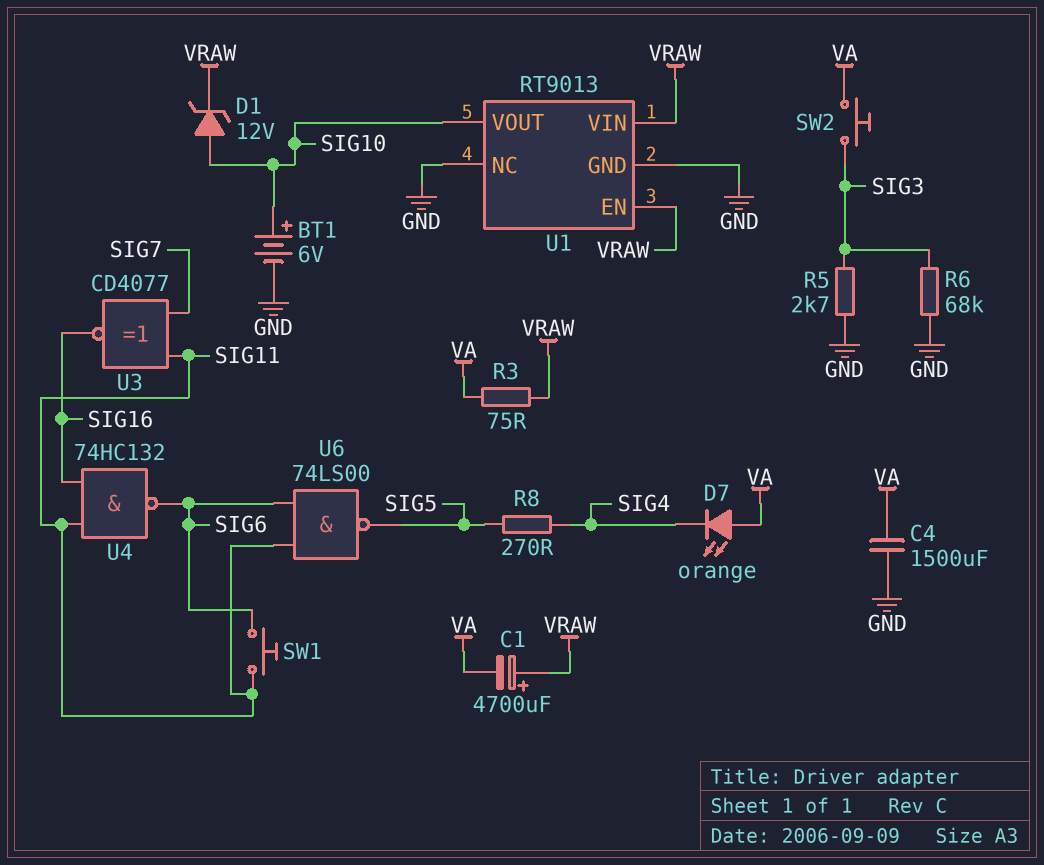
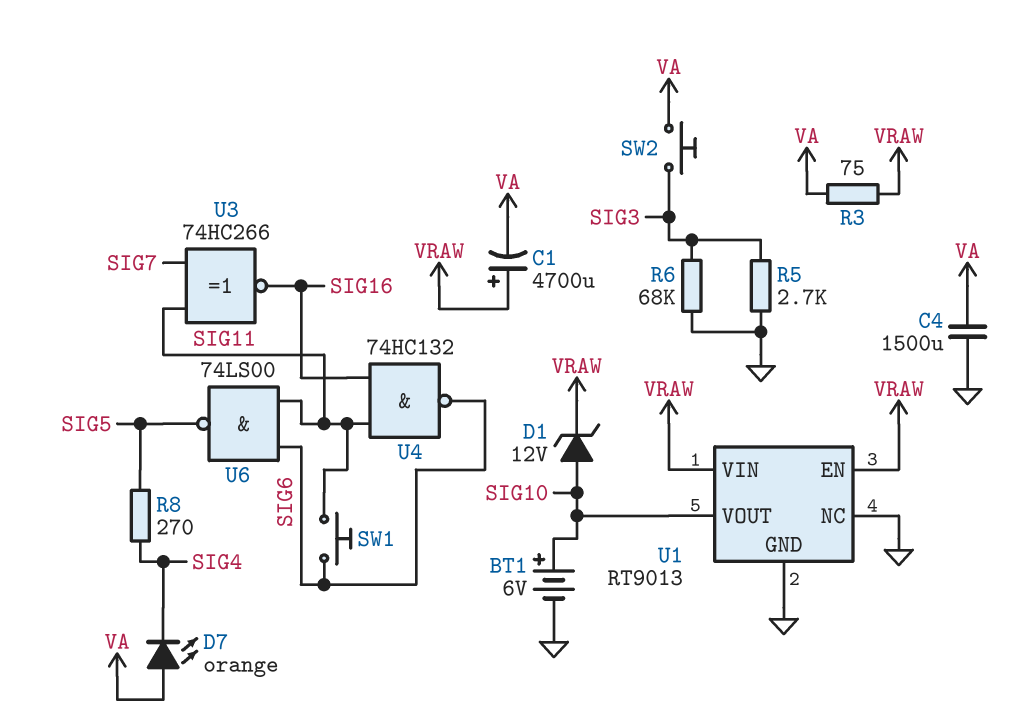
U3: XNOR CD4077 (in SIG7, in SIG11, out SIG16) -> XNOR 74HC266 (in SIG7, in SIG11, out SIG16)

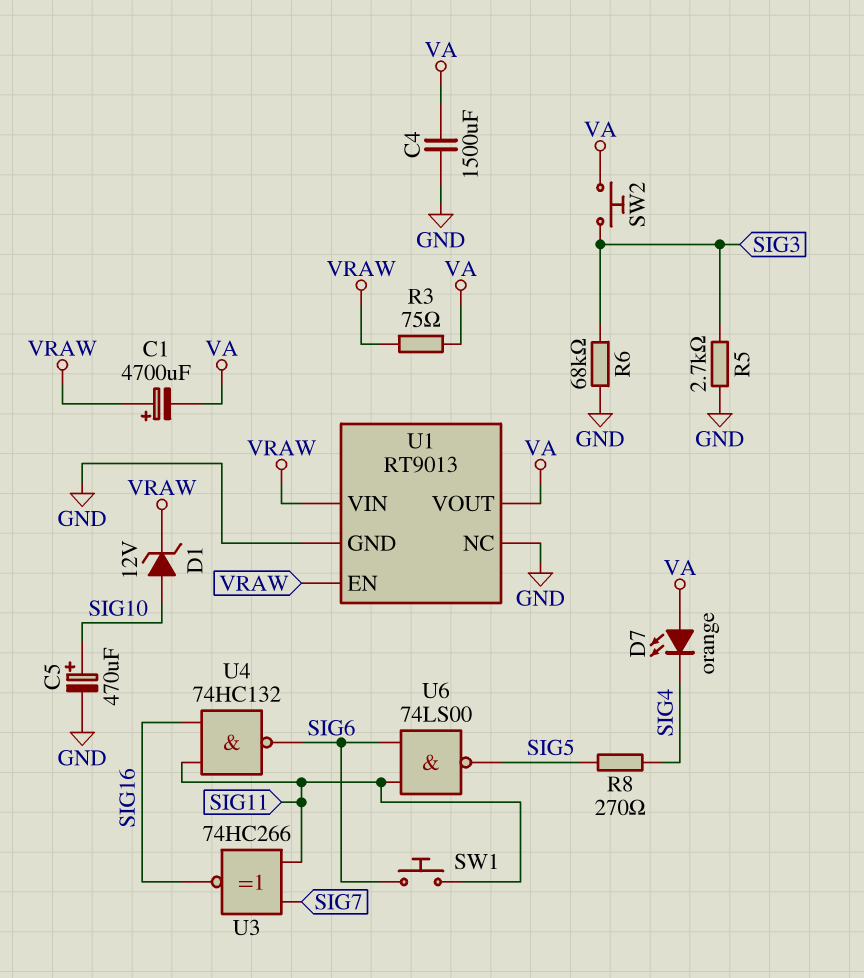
BT1: 6V (plus SIG10, minus GND) -> none
C5: none -> 470uF (plus SIG10, minus GND)
U1 pin VOUT: SIG10 -> VA

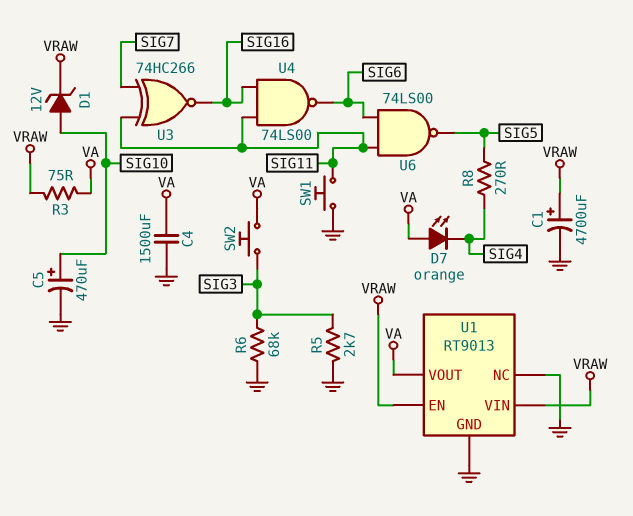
C1: 4700uF (plus VRAW, minus VA) -> 4700uF (plus VRAW, minus GND)
SW1: button (SIG6, SIG11) -> button (GND, SIG11)
U4: NAND 74HC132 (in SIG11, in SIG16, out SIG6) -> NAND 74LS00 (in SIG11, in SIG16, out SIG6)

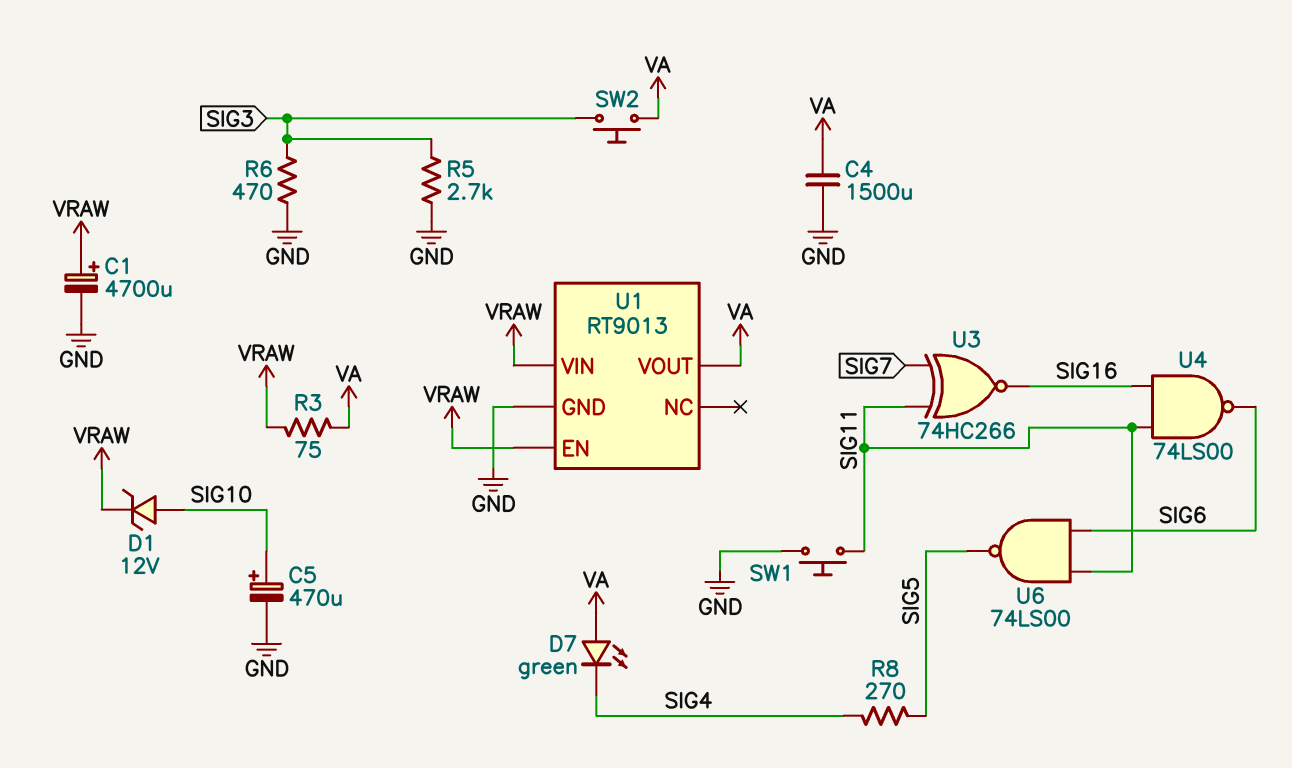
D7: LED orange (A VA, K SIG4) -> LED green (A VA, K SIG4)
R6: 68k (GND, SIG3) -> 470 (GND, SIG3)
U1 pin NC: GND -> none

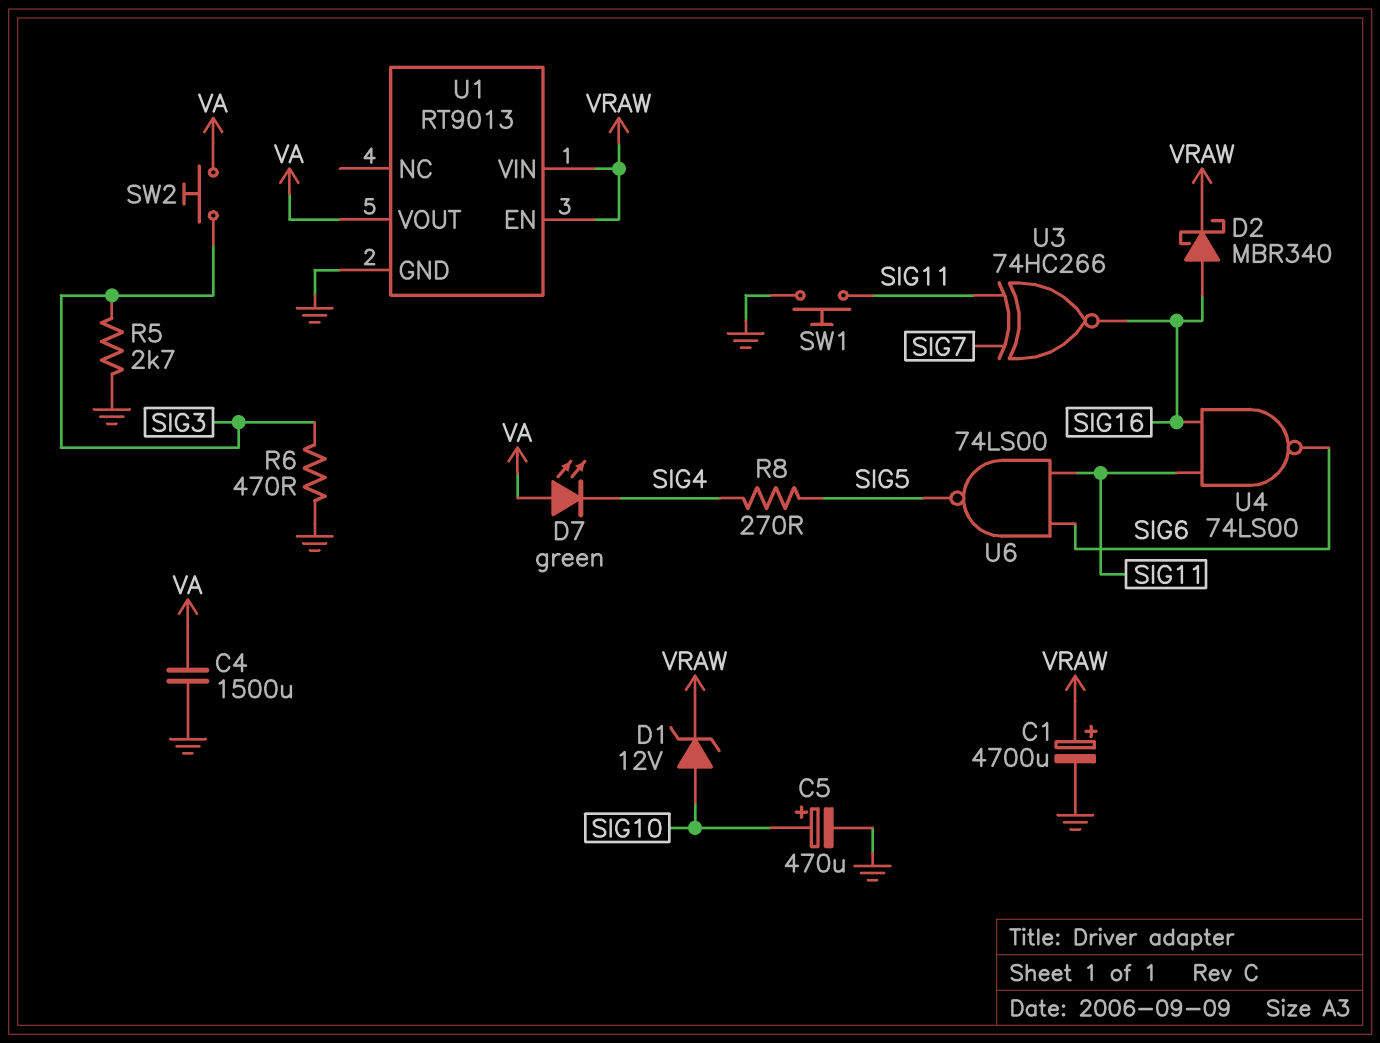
D2: none -> schottky MBR340 (A SIG16, K VRAW)
R3: 75 (VA, VRAW) -> none

